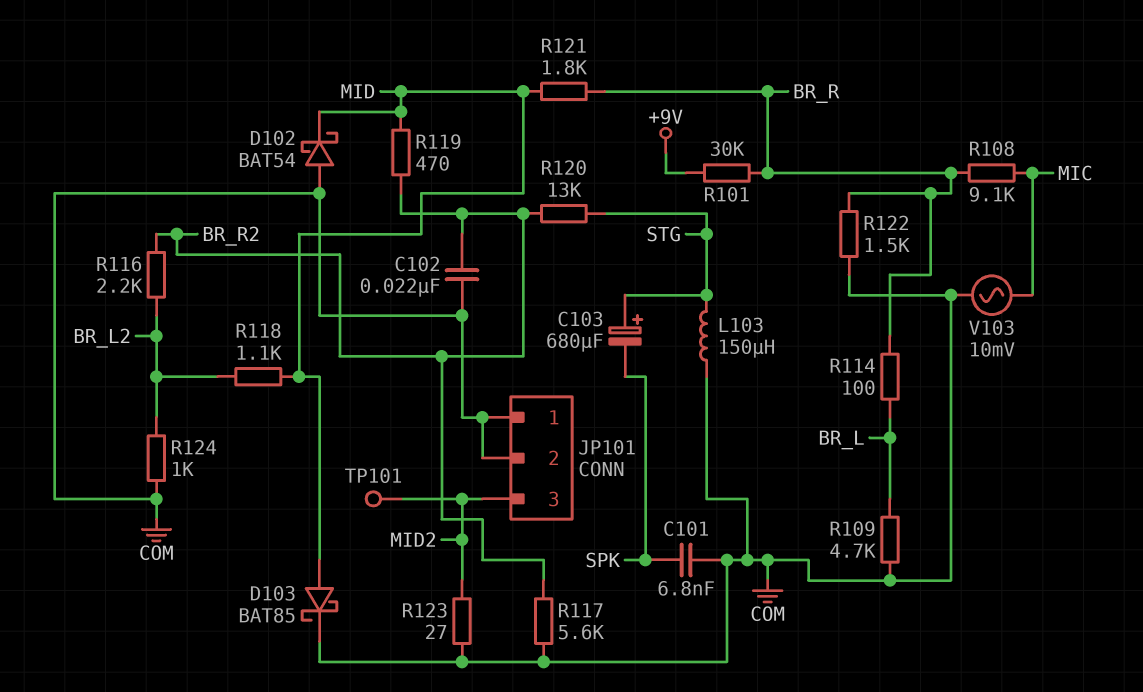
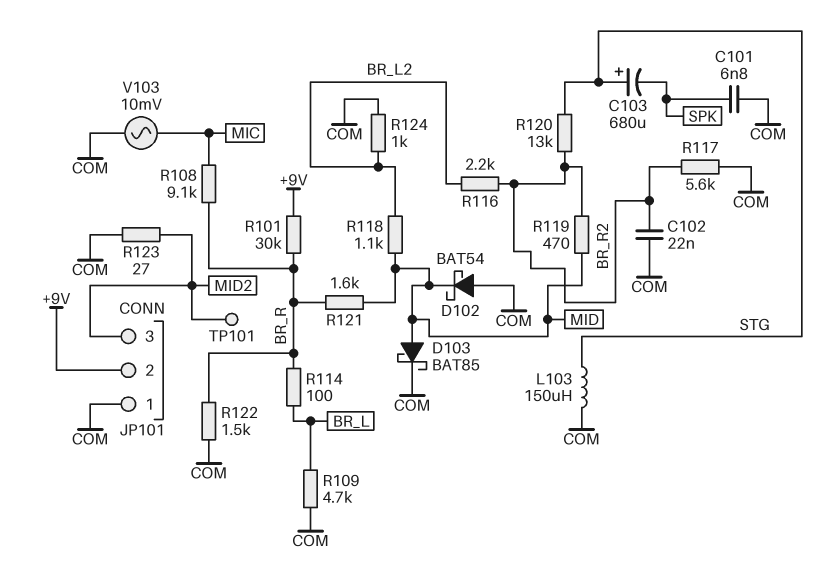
JP101 pin 2: COM -> +9V
R121: 1.8k (BR_R, MID) -> 1.6k (BR_R, MID)

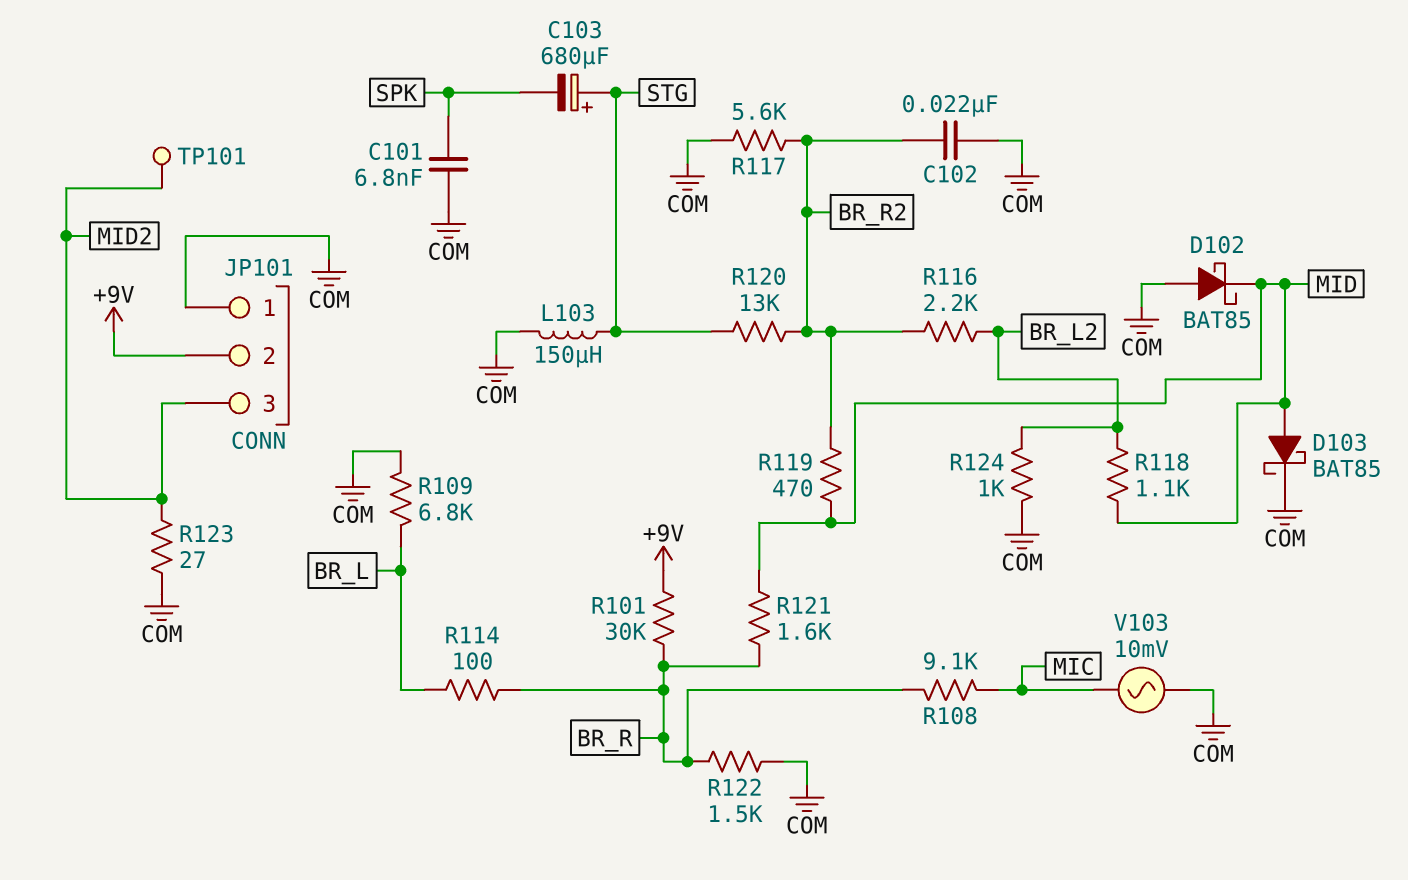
D102: schottky BAT54 (A COM, K MID) -> schottky BAT85 (A COM, K MID)
R109: 4.7k (BR_L, COM) -> 6.8k (BR_L, COM)

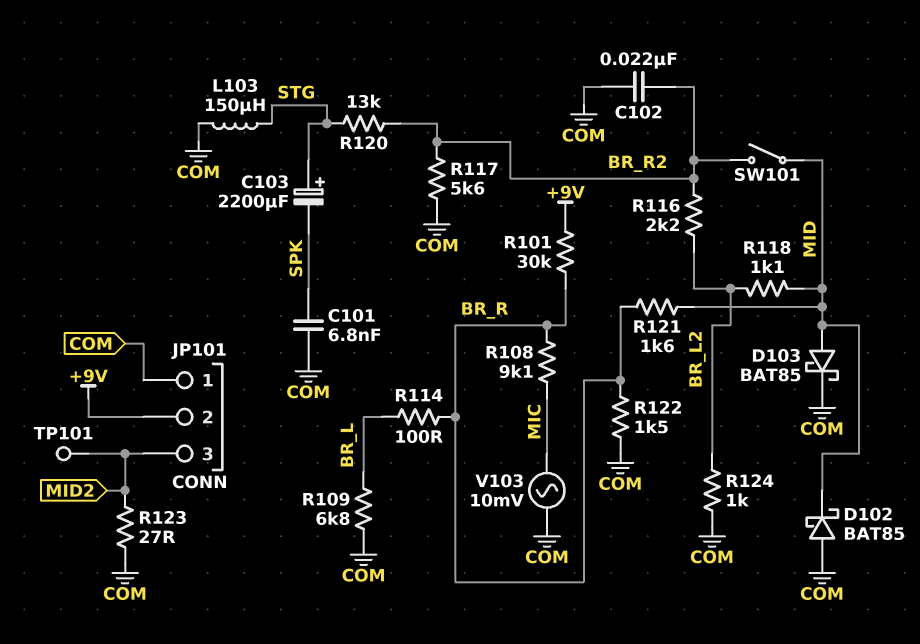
C103: 680uF (plus STG, minus SPK) -> 2200uF (plus STG, minus SPK)
R119: 470 (BR_R2, MID) -> none
SW101: none -> switch (BR_R2, MID)

